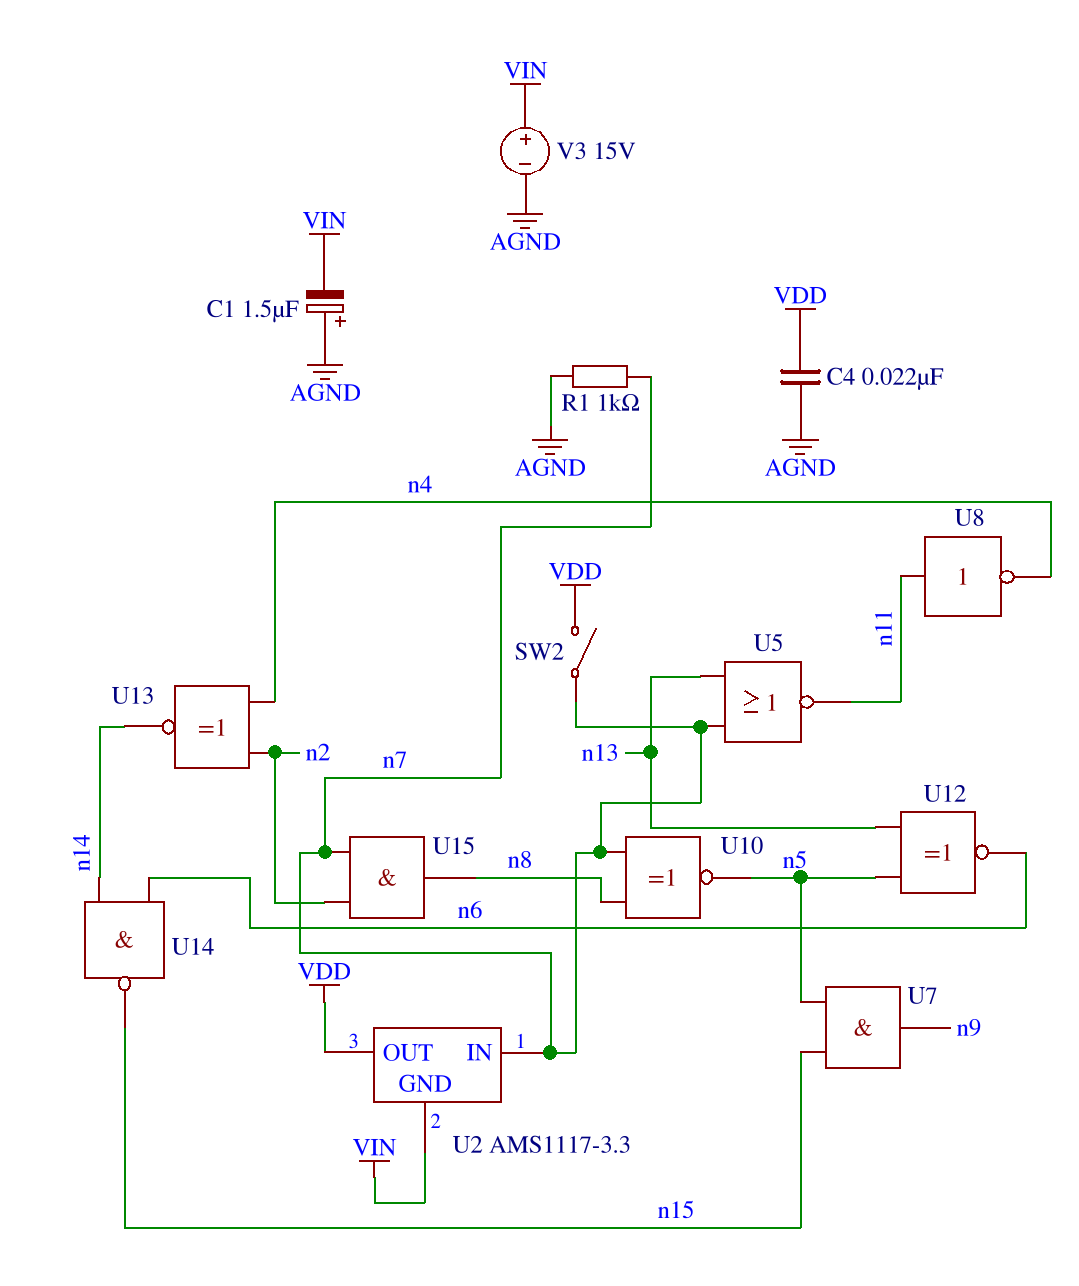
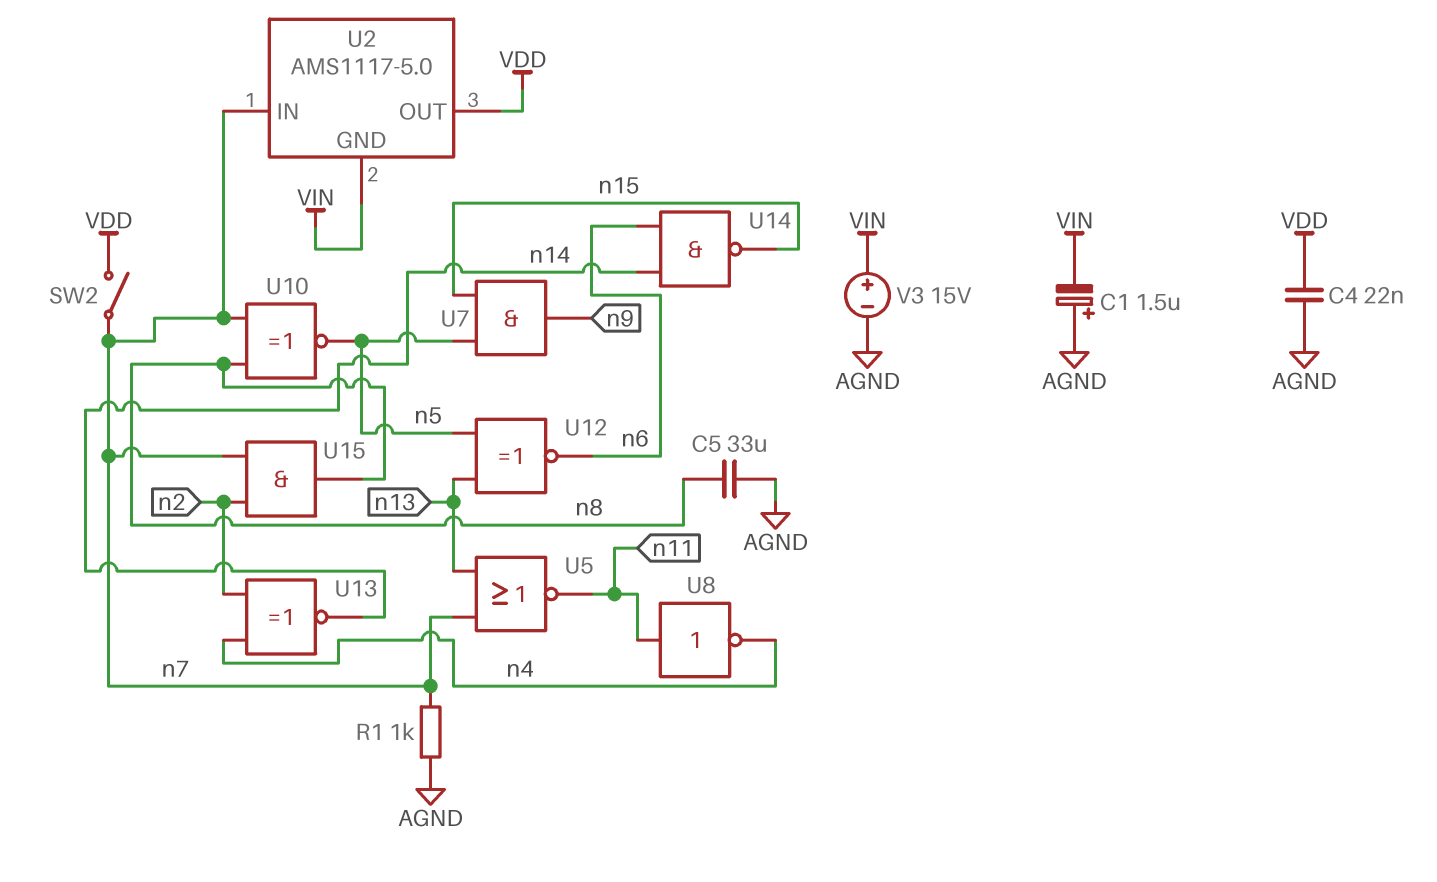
C5: none -> 33uF (AGND, n8)
U2: AMS1117-3.3 -> AMS1117-5.0

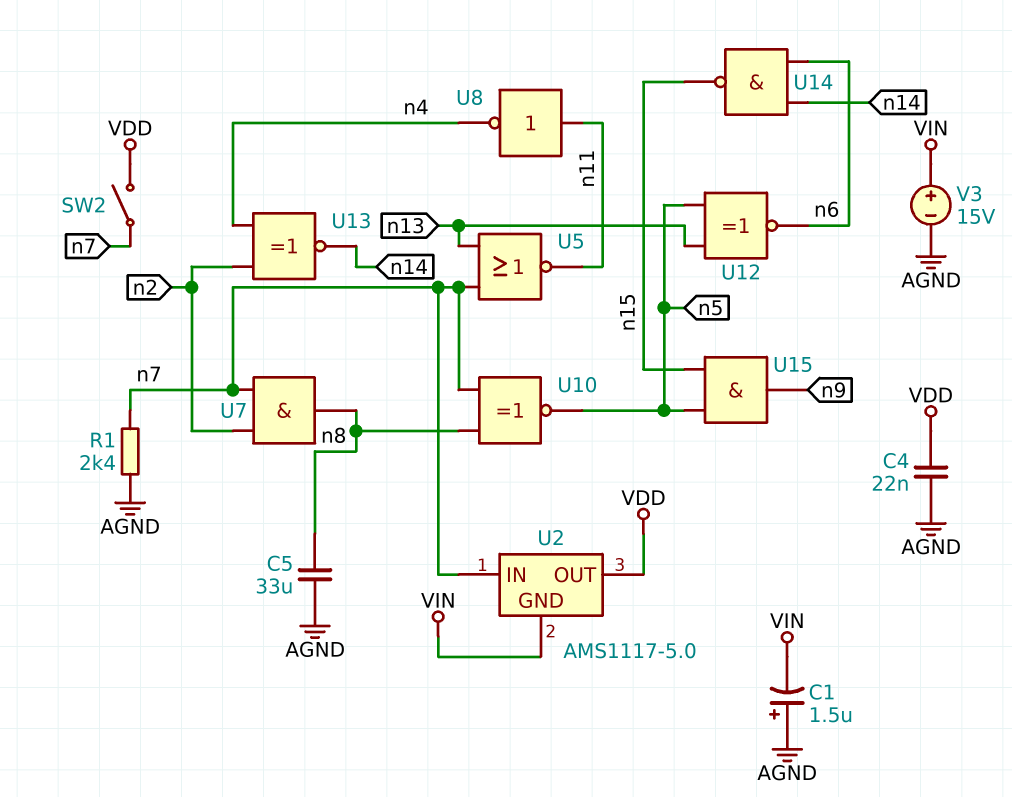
R1: 1k (AGND, n7) -> 2.4k (AGND, n7)
U7: AND (in n5, in n15, out n9) -> AND (in n2, in n7, out n8)
U15: AND (in n2, in n7, out n8) -> AND (in n5, in n15, out n9)

